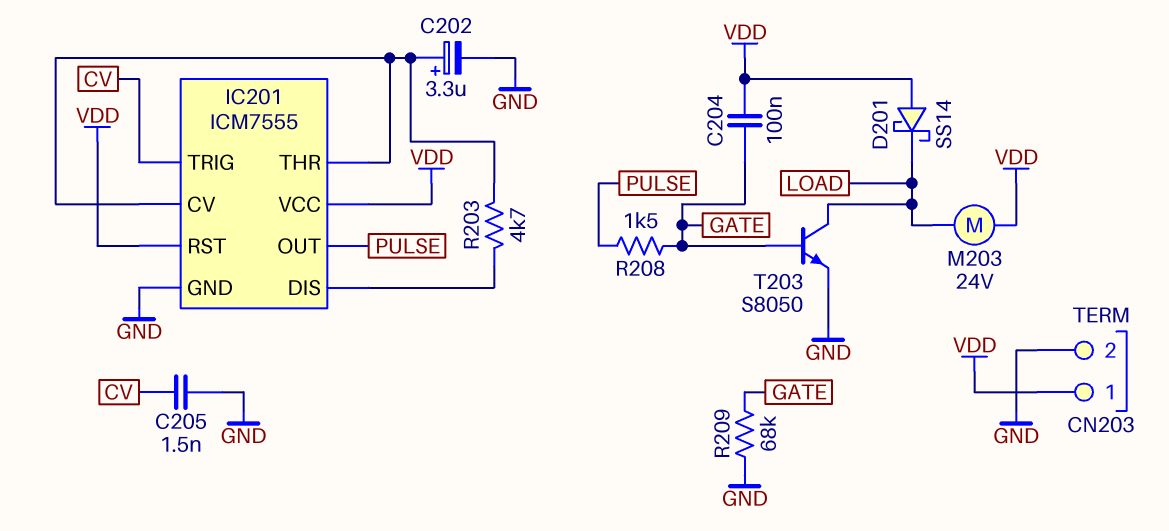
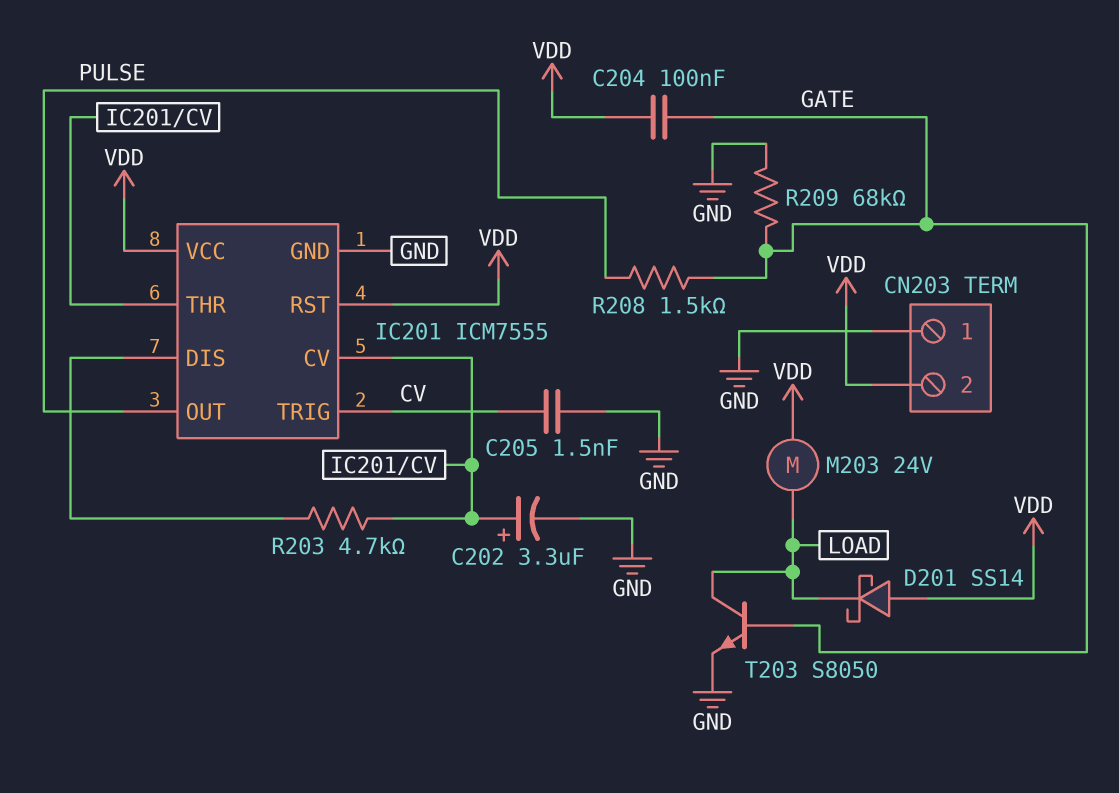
CN203 pin 1: VDD -> GND
CN203 pin 2: GND -> VDD

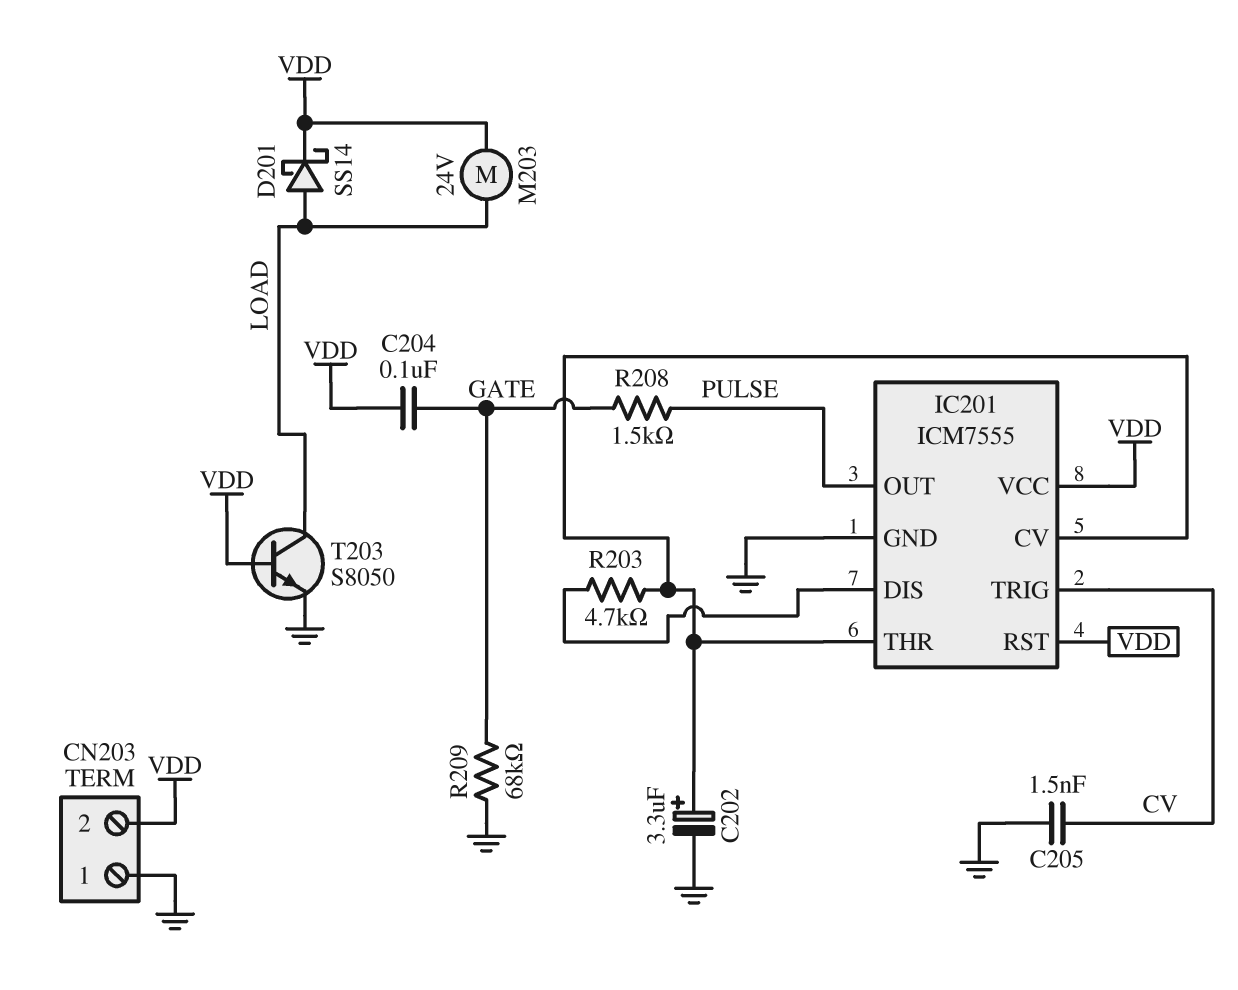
D201: schottky SS14 (A VDD, K LOAD) -> schottky SS14 (A LOAD, K VDD)
T203: NPN S8050 (B GATE, C LOAD, E GND) -> NPN S8050 (B VDD, C LOAD, E GND)

